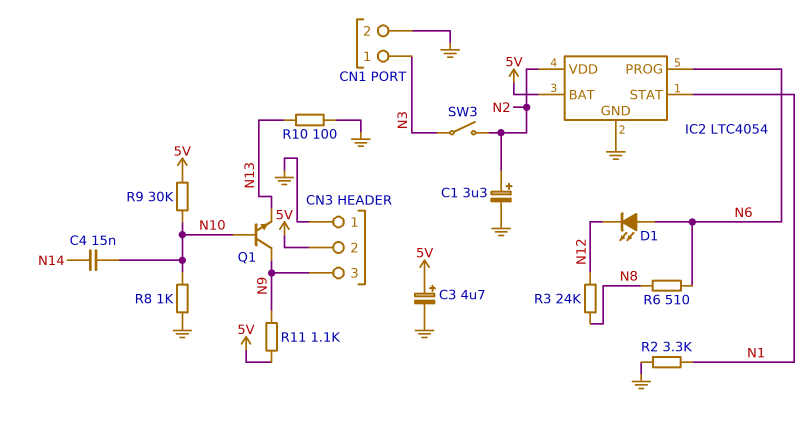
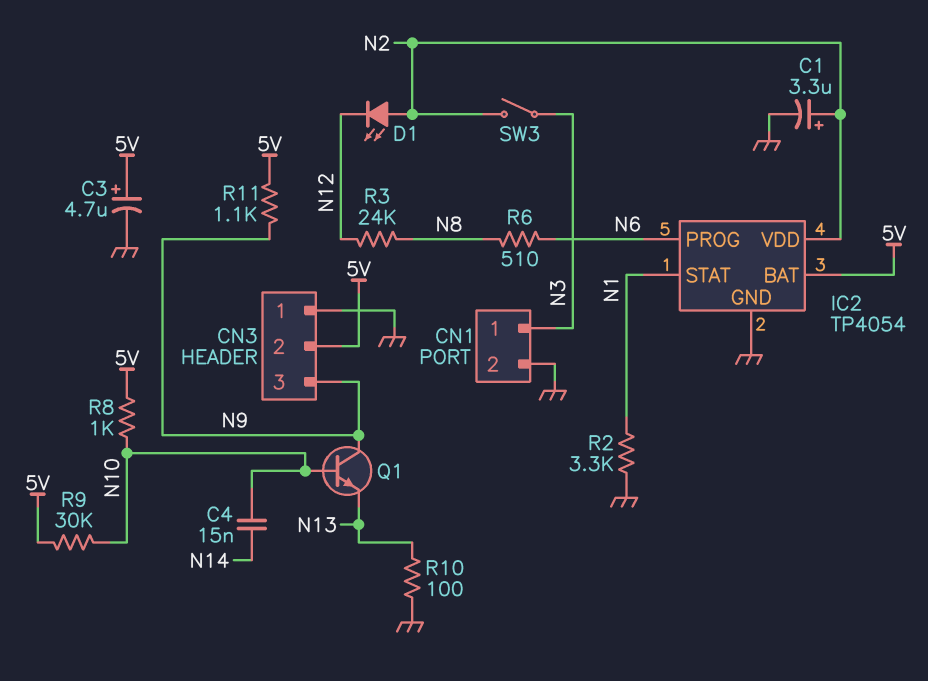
D1: LED (A N6, K N12) -> LED (A N2, K N12)
IC2: LTC4054 -> TP4054
R8: 1k (GND, N10) -> 1k (5V, N10)

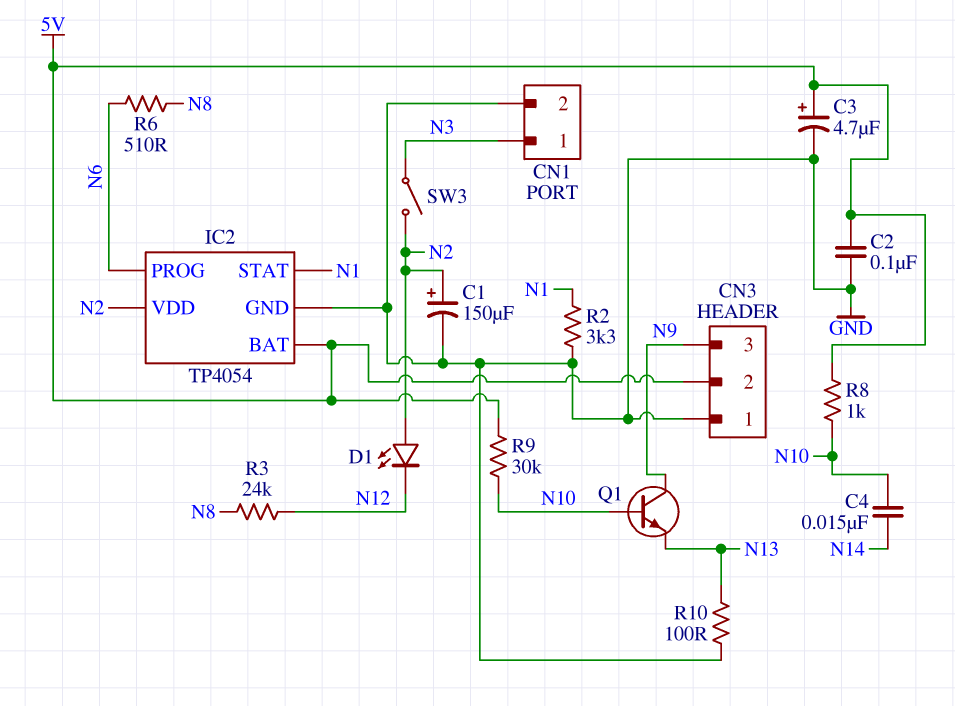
C1: 3.3uF (plus N2, minus GND) -> 150uF (plus N2, minus GND)
C2: none -> 100nF (5V, GND)
R11: 1.1k (5V, N9) -> none

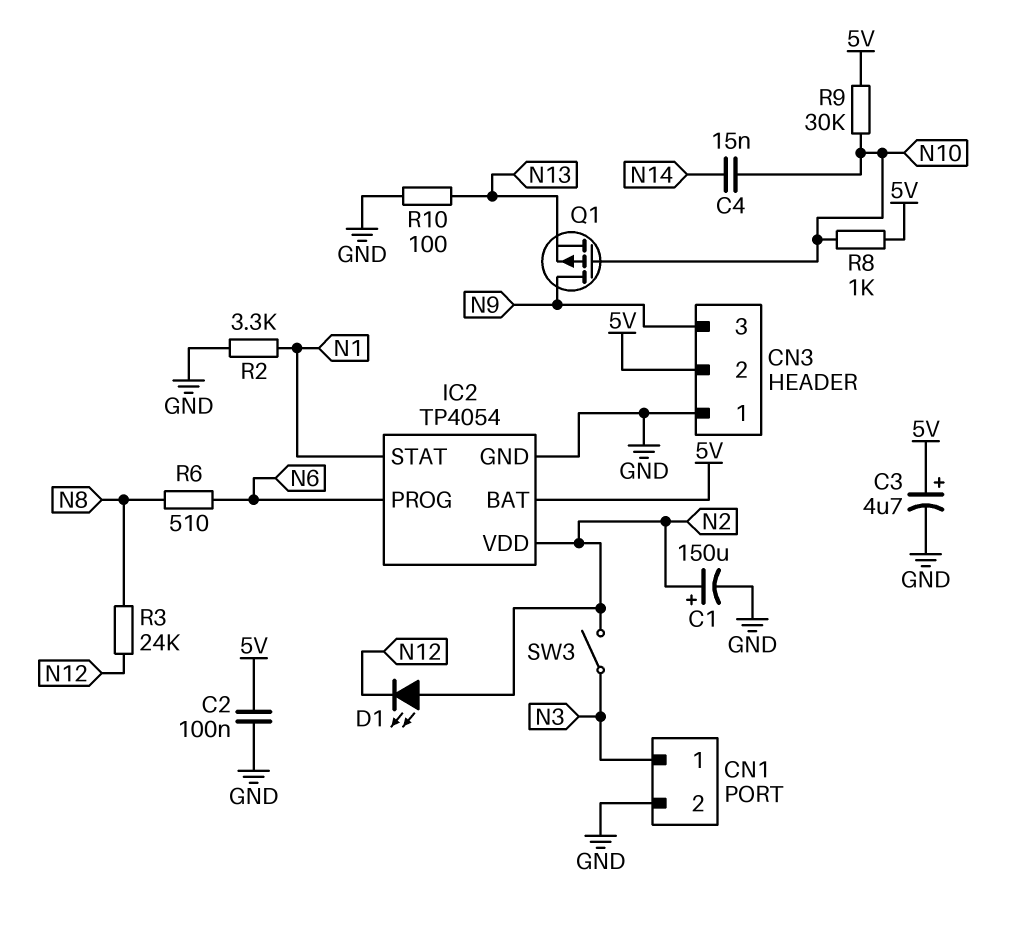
Q1: NPN (B N10, C N9, E N13) -> PMOS (G N10, D N9, S N13)

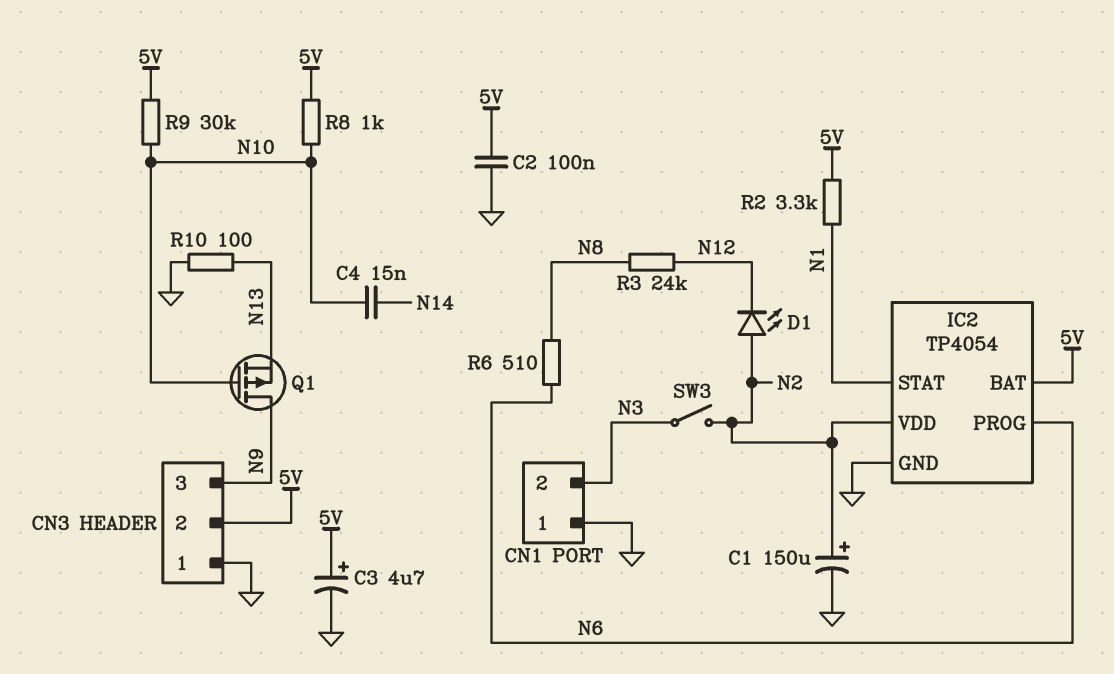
CN1 pin 1: N3 -> GND
CN1 pin 2: GND -> N3
R2: 3.3k (GND, N1) -> 3.3k (5V, N1)

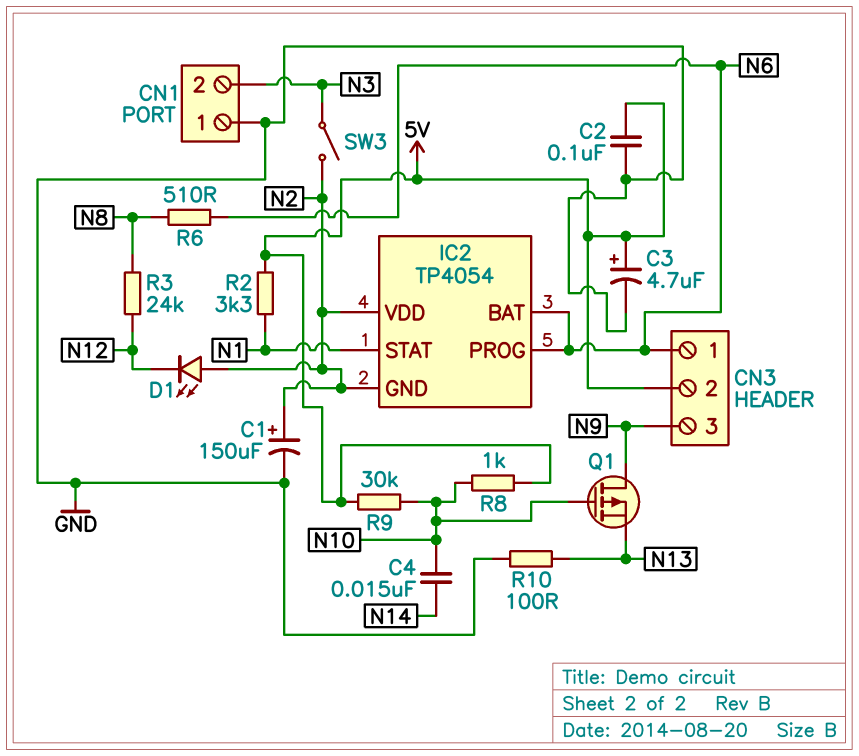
CN3 pin 1: GND -> N6
IC2 pin BAT: 5V -> N6
IC2 pin GND: GND -> N2

